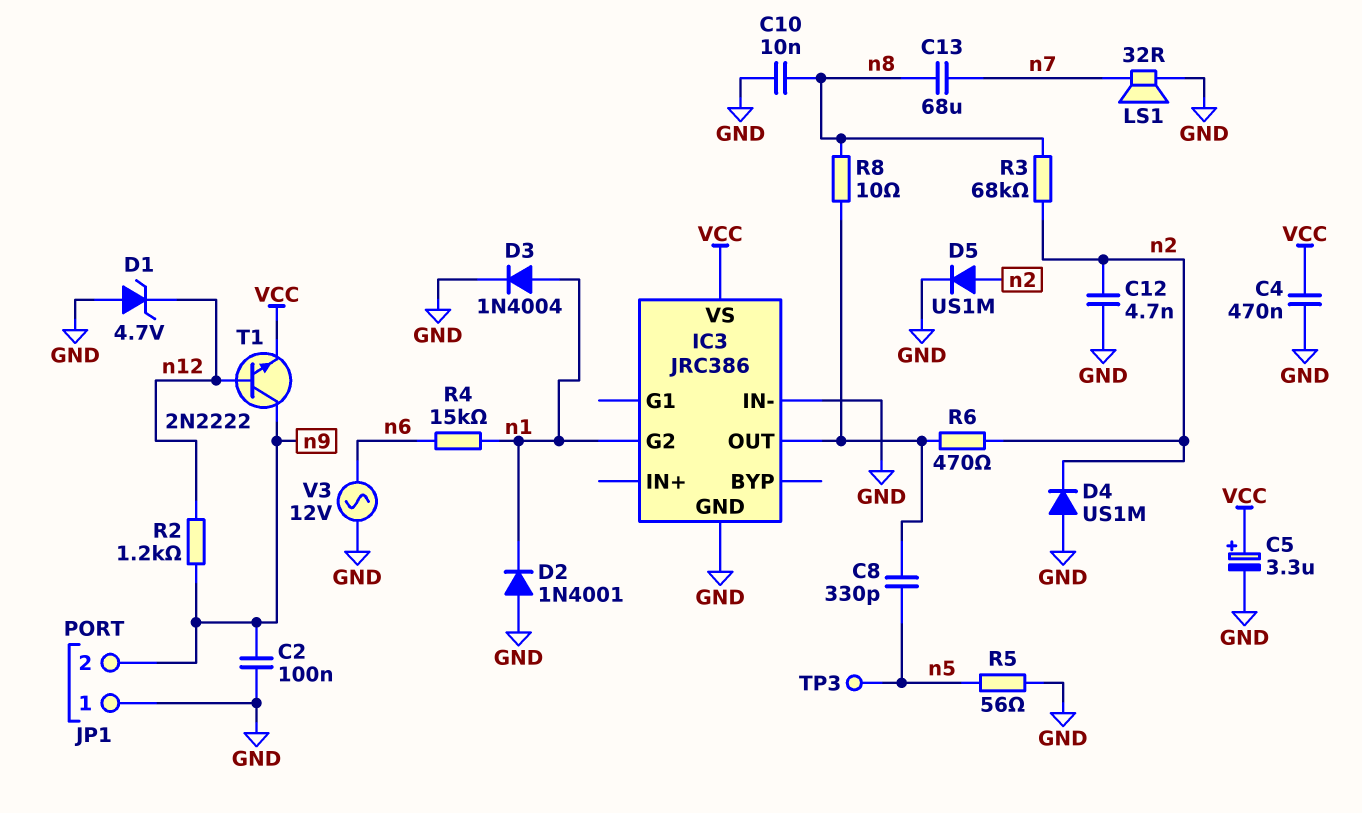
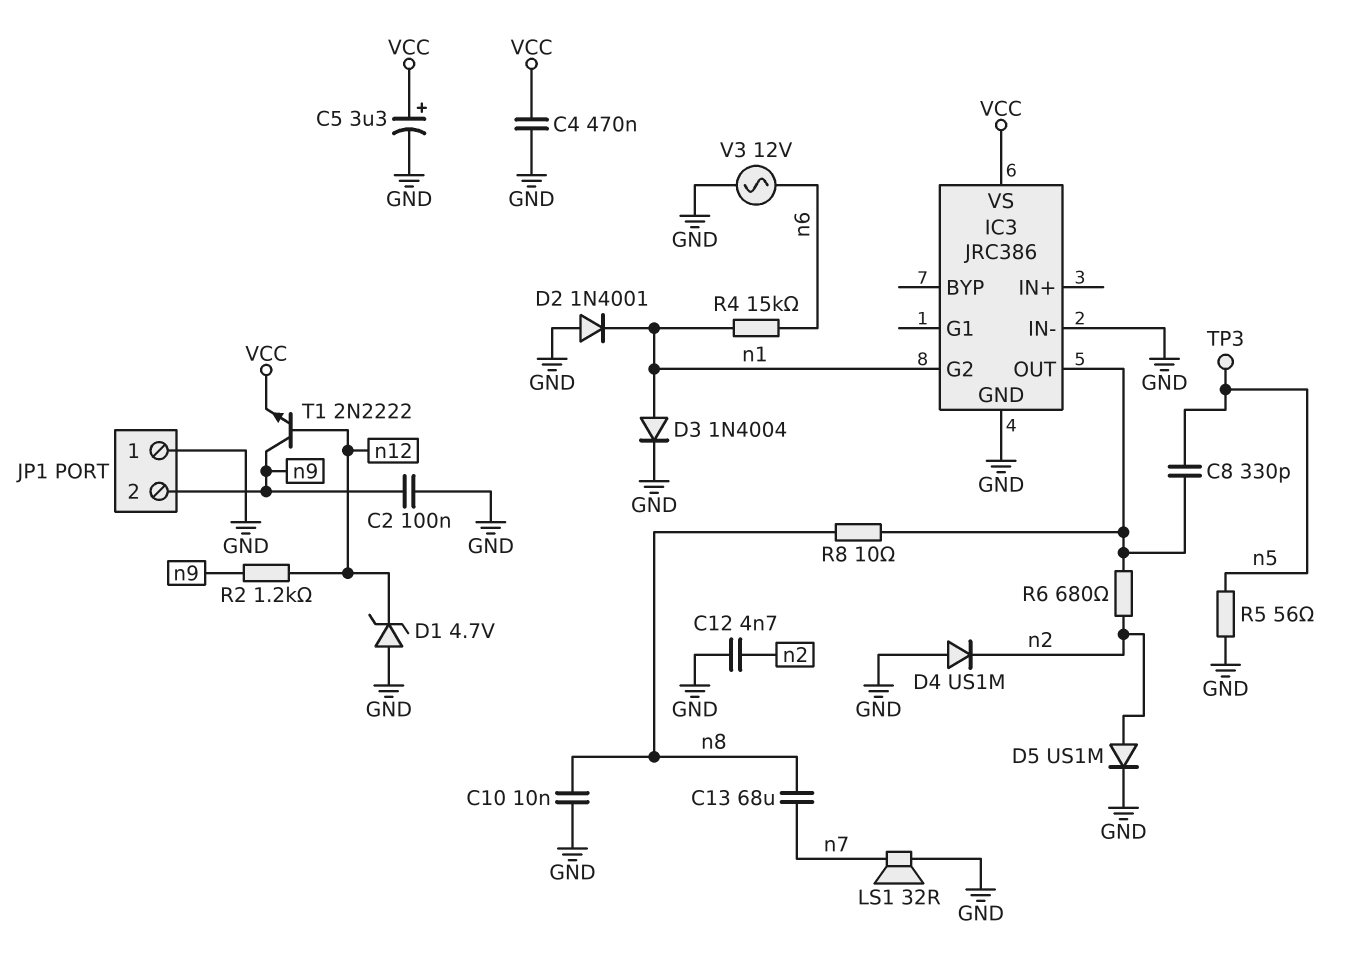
R3: 68k (n2, n8) -> none
R6: 470 (IC3/OUT, n2) -> 680 (IC3/OUT, n2)

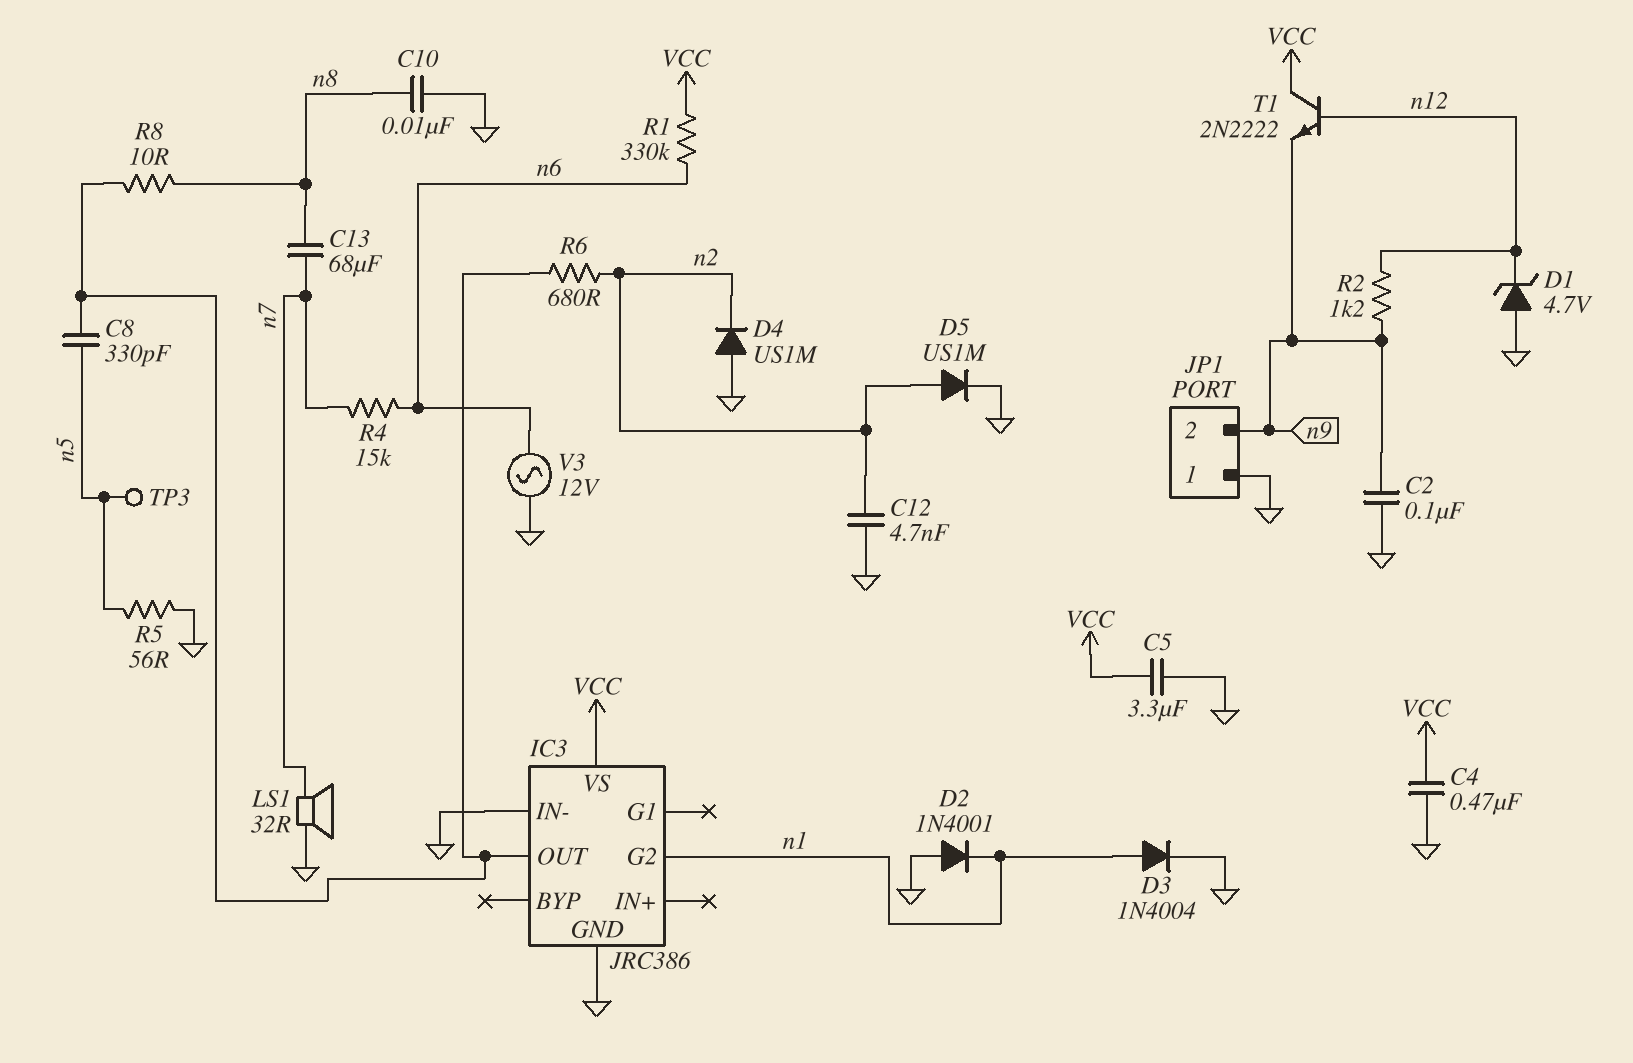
C5: 3.3uF (plus VCC, minus GND) -> 3.3uF (GND, VCC)
R1: none -> 330k (VCC, n6)
R4: 15k (n1, n6) -> 15k (n6, n7)
T1: NPN 2N2222 (B n12, C n9, E VCC) -> NPN 2N2222 (B n12, C VCC, E n9)

